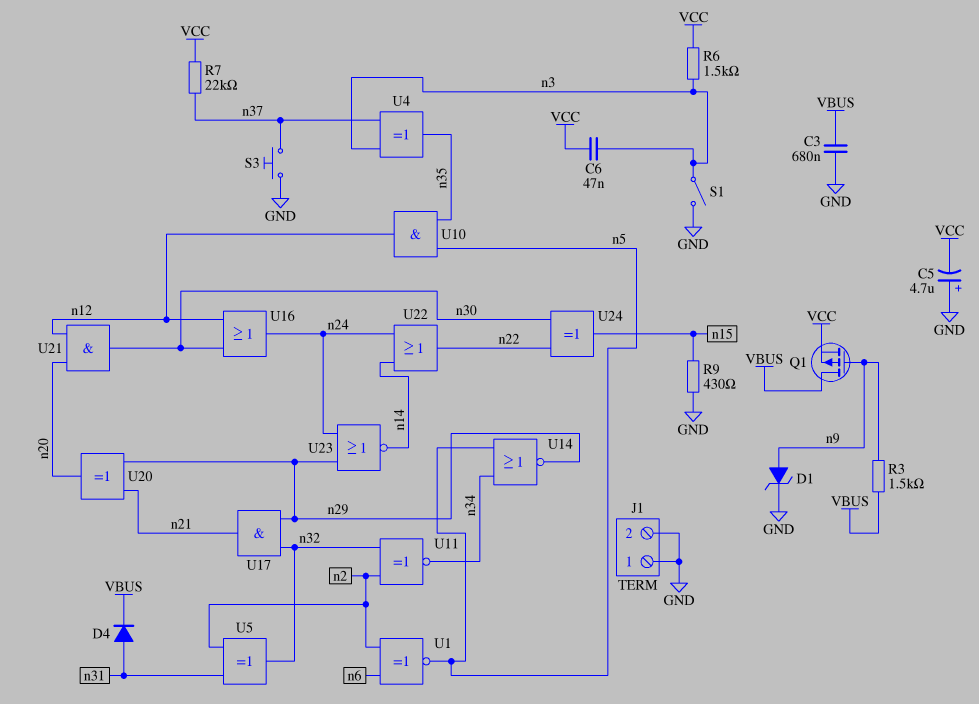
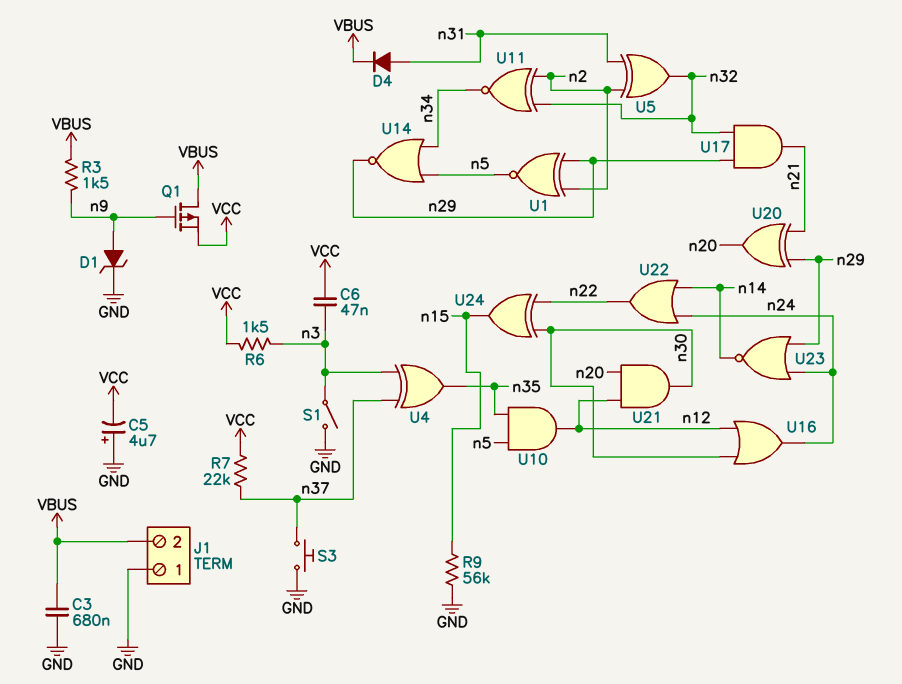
J1 pin 2: GND -> VBUS
R9: 430 (GND, n15) -> 56k (GND, n15)
U1: XNOR (in n2, in n6, out n5) -> XNOR (in n2, in n29, out n5)

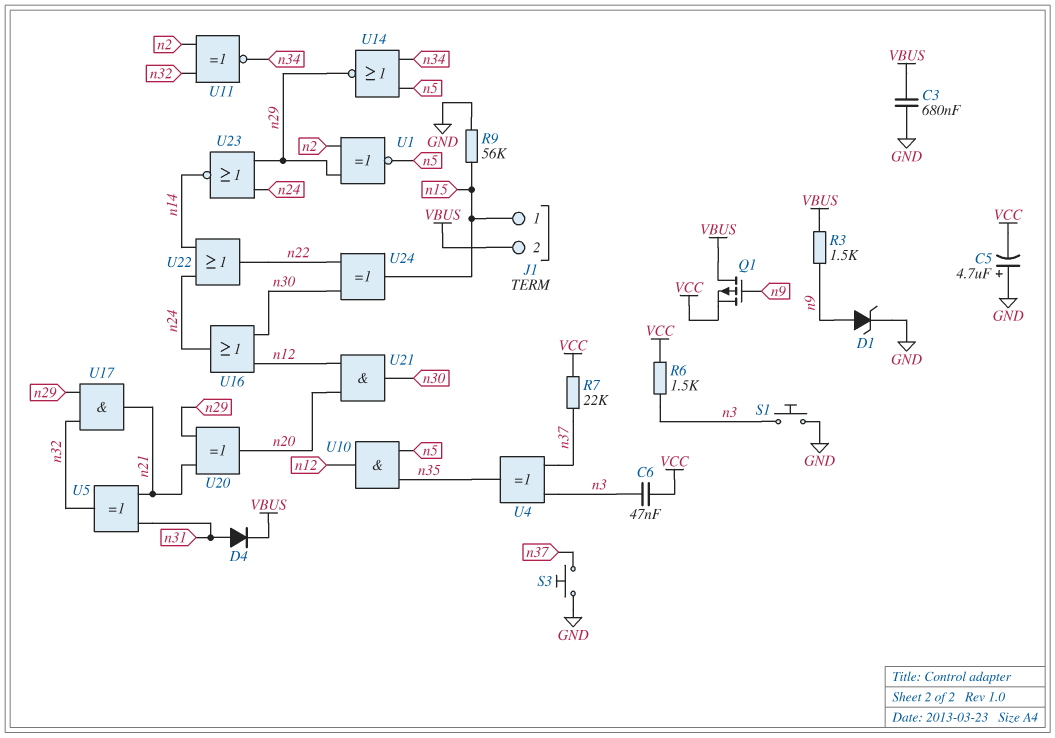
J1 pin 1: GND -> n15
S1: switch (GND, n3) -> button (GND, n3)
U5: XOR (in n2, in n31, out n32) -> XOR (in n21, in n31, out n32)

